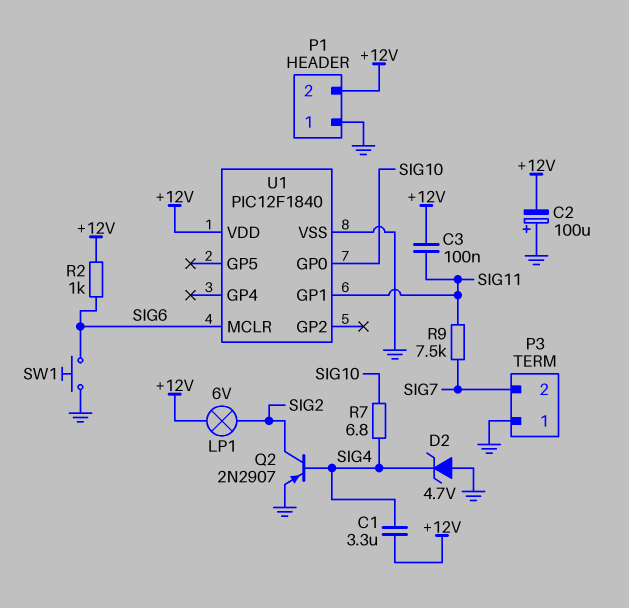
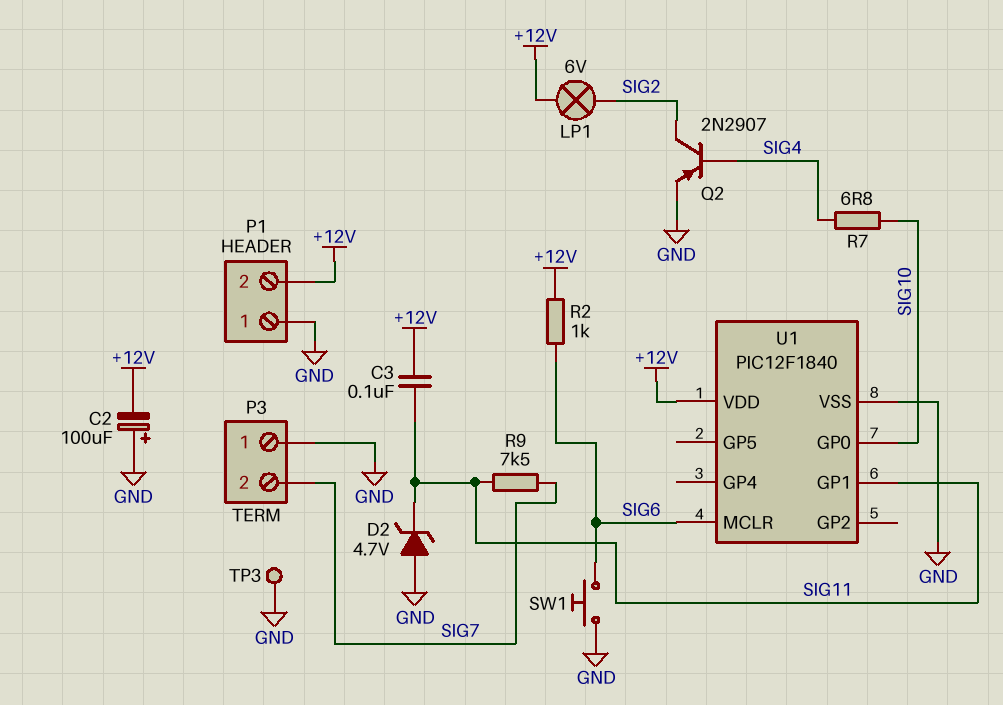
C1: 3.3uF (+12V, SIG4) -> none
D2: zener 4.7V (A GND, K SIG4) -> zener 4.7V (A GND, K SIG11)
TP3: none -> test point (GND)

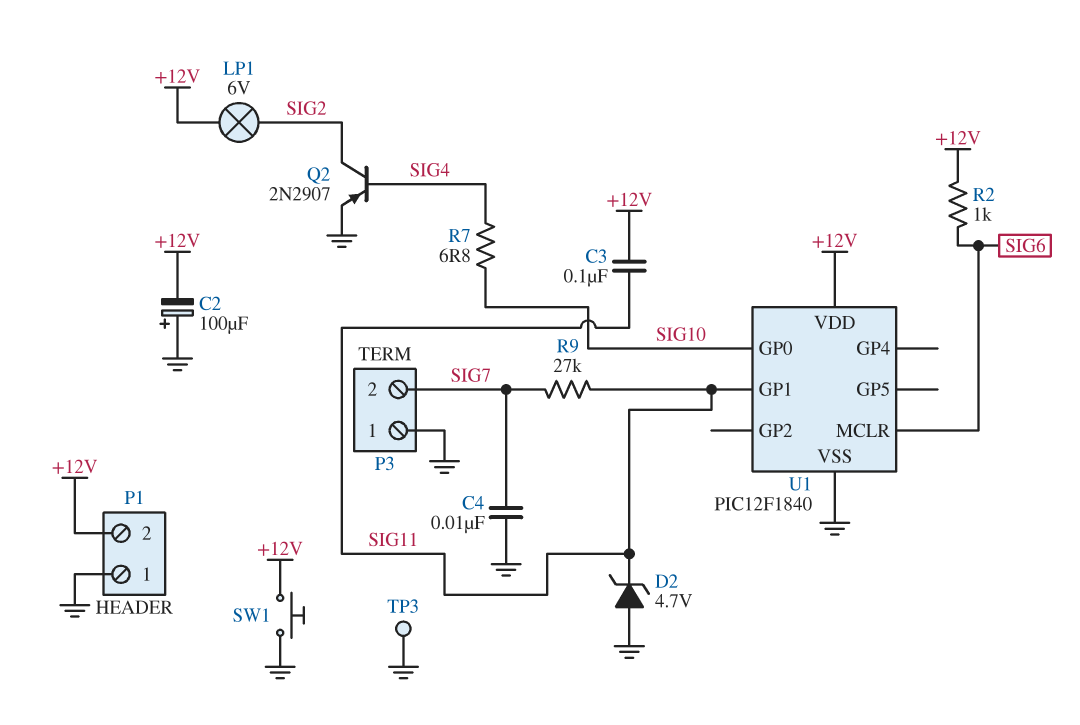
C4: none -> 10nF (GND, SIG7)
R9: 7.5k (SIG7, SIG11) -> 27k (SIG7, SIG11)
SW1: button (GND, SIG6) -> button (+12V, GND)

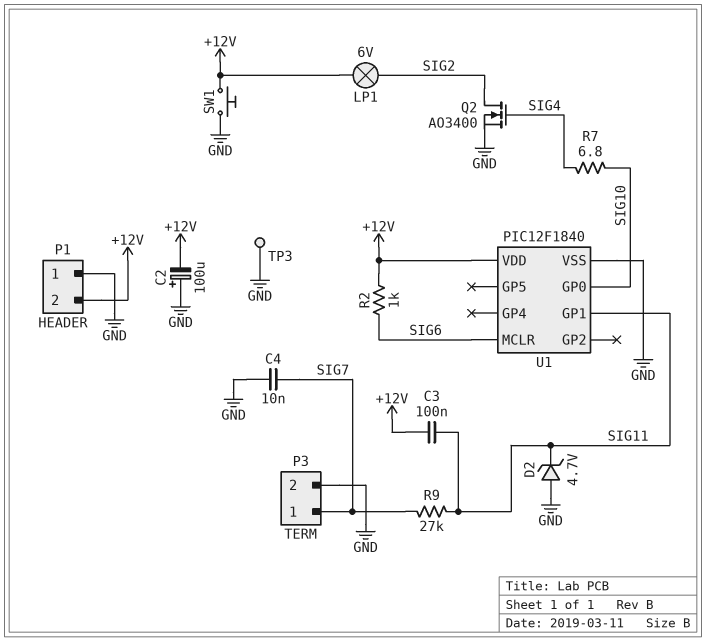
P3 pin 1: GND -> SIG7
P3 pin 2: SIG7 -> GND
Q2: PNP 2N2907 (B SIG4, C SIG2, E GND) -> NMOS AO3400 (G SIG4, D SIG2, S GND)

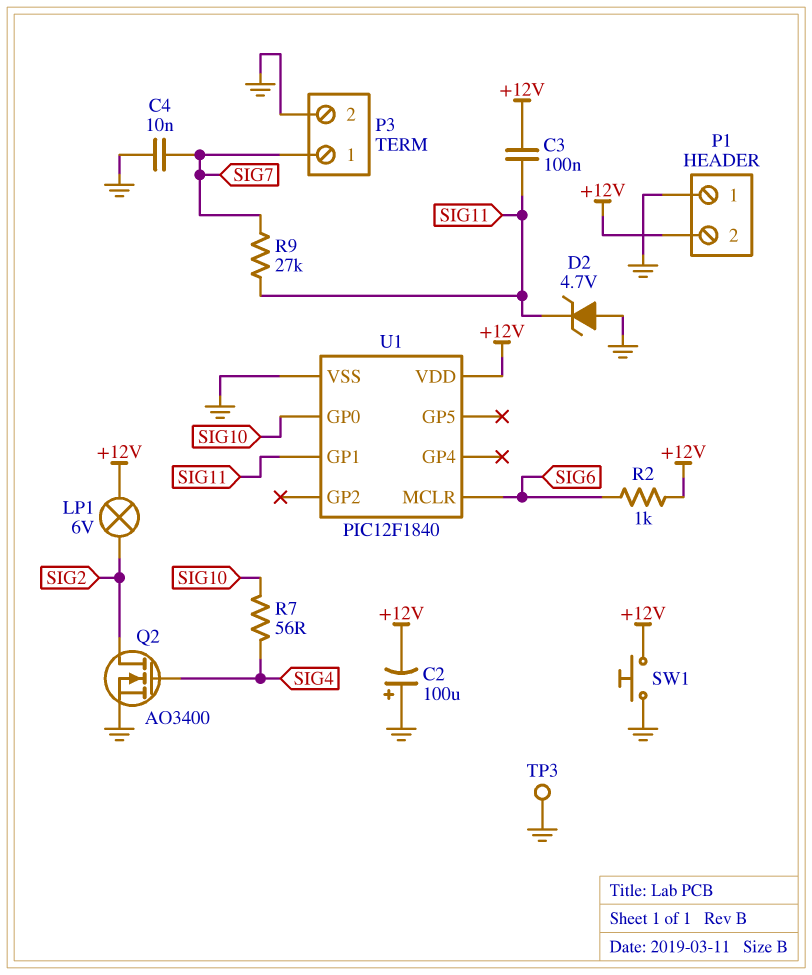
R7: 6.8 (SIG4, SIG10) -> 56 (SIG4, SIG10)

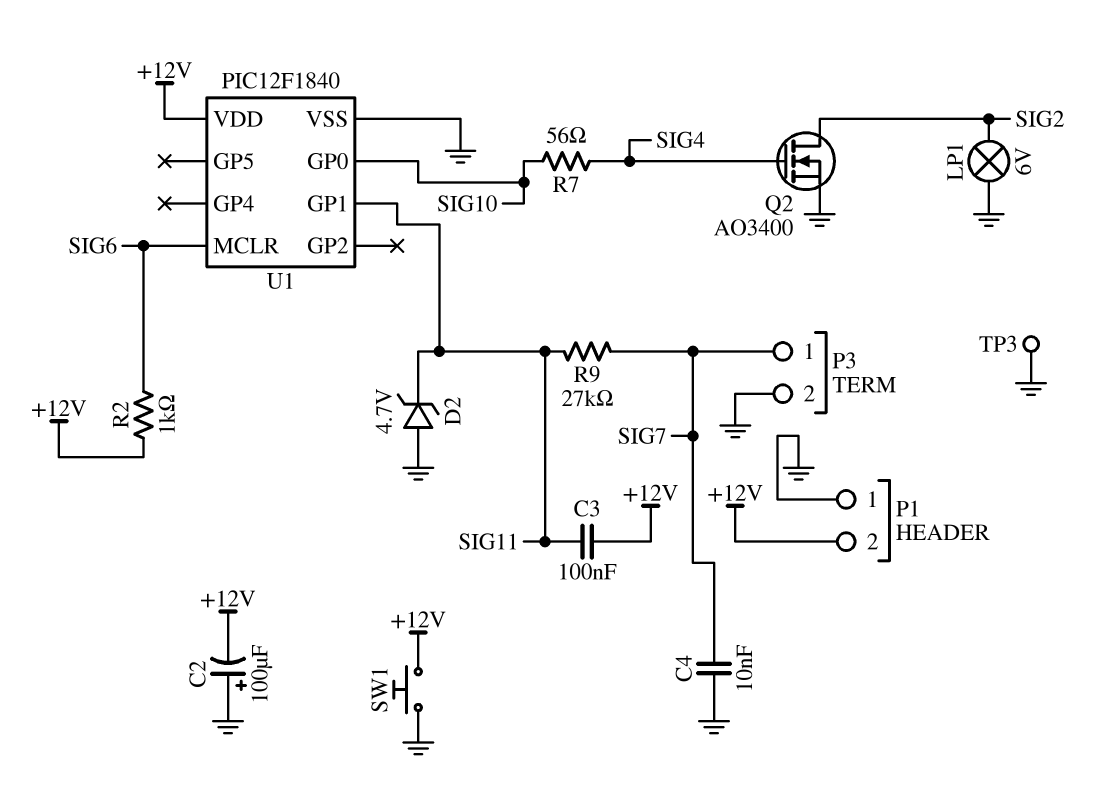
LP1: lamp 6V (+12V, SIG2) -> lamp 6V (GND, SIG2)

